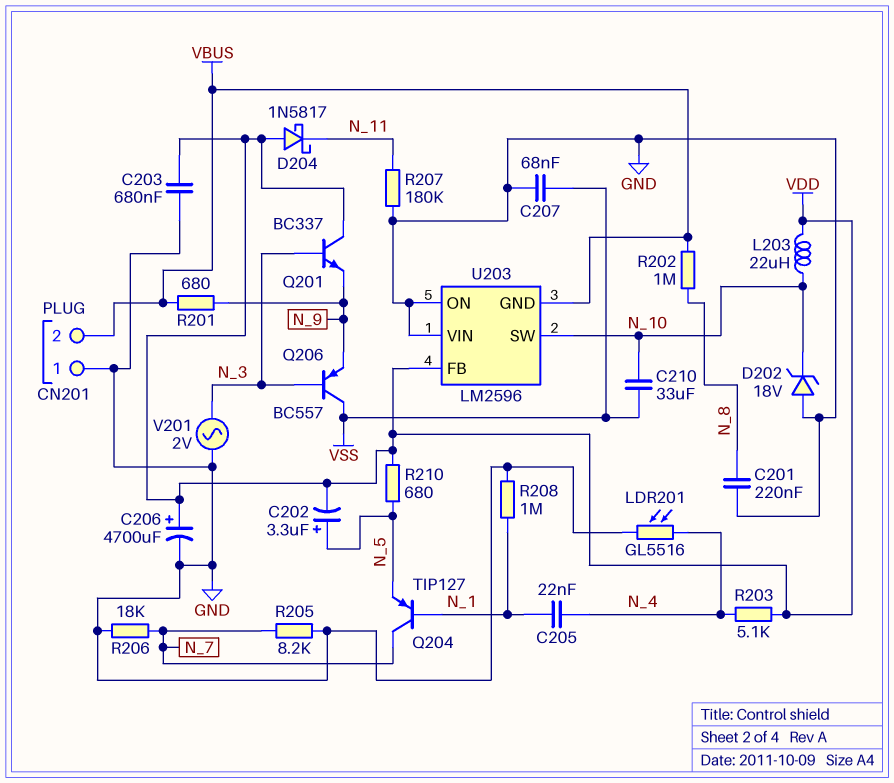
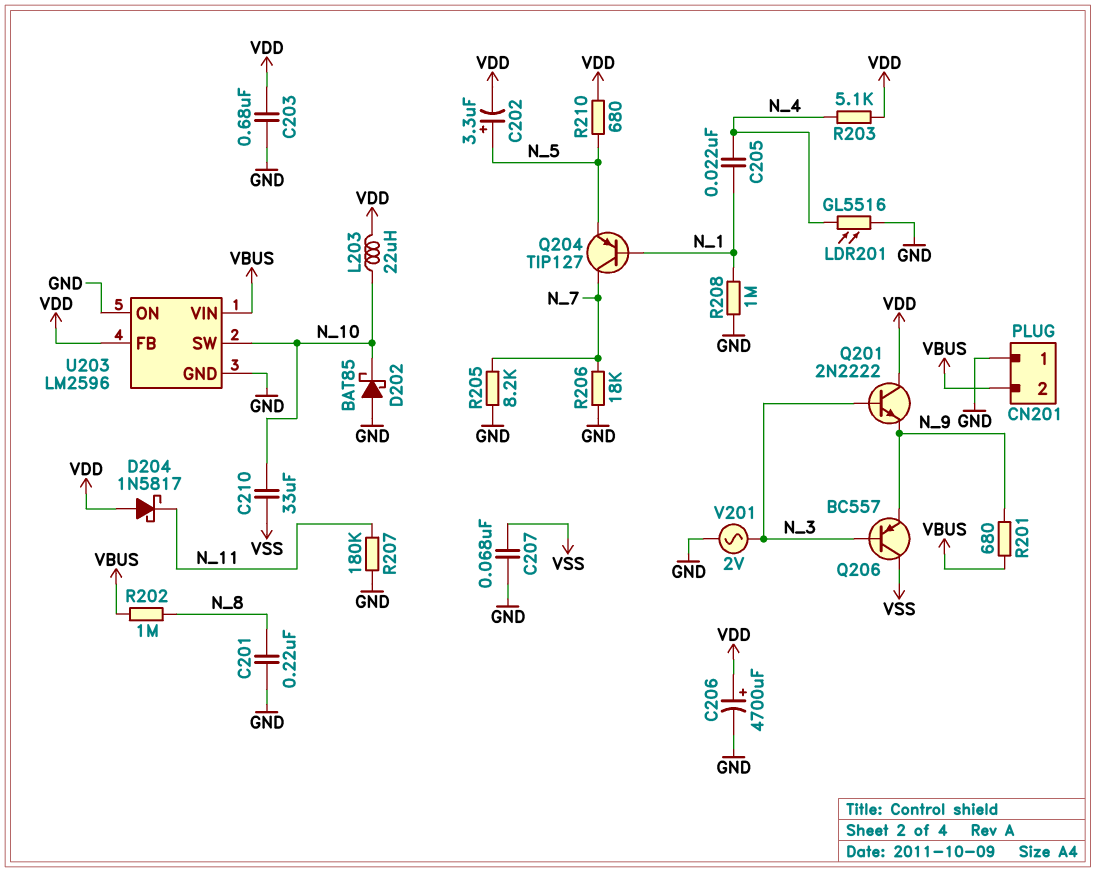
D202: zener 18V (A GND, K N_10) -> schottky BAT85 (A GND, K N_10)
Q201: NPN BC337 (B N_3, C VDD, E N_9) -> NPN 2N2222 (B N_3, C VDD, E N_9)
U203 pin GND: VBUS -> GND
U203 pin VIN: GND -> VBUS

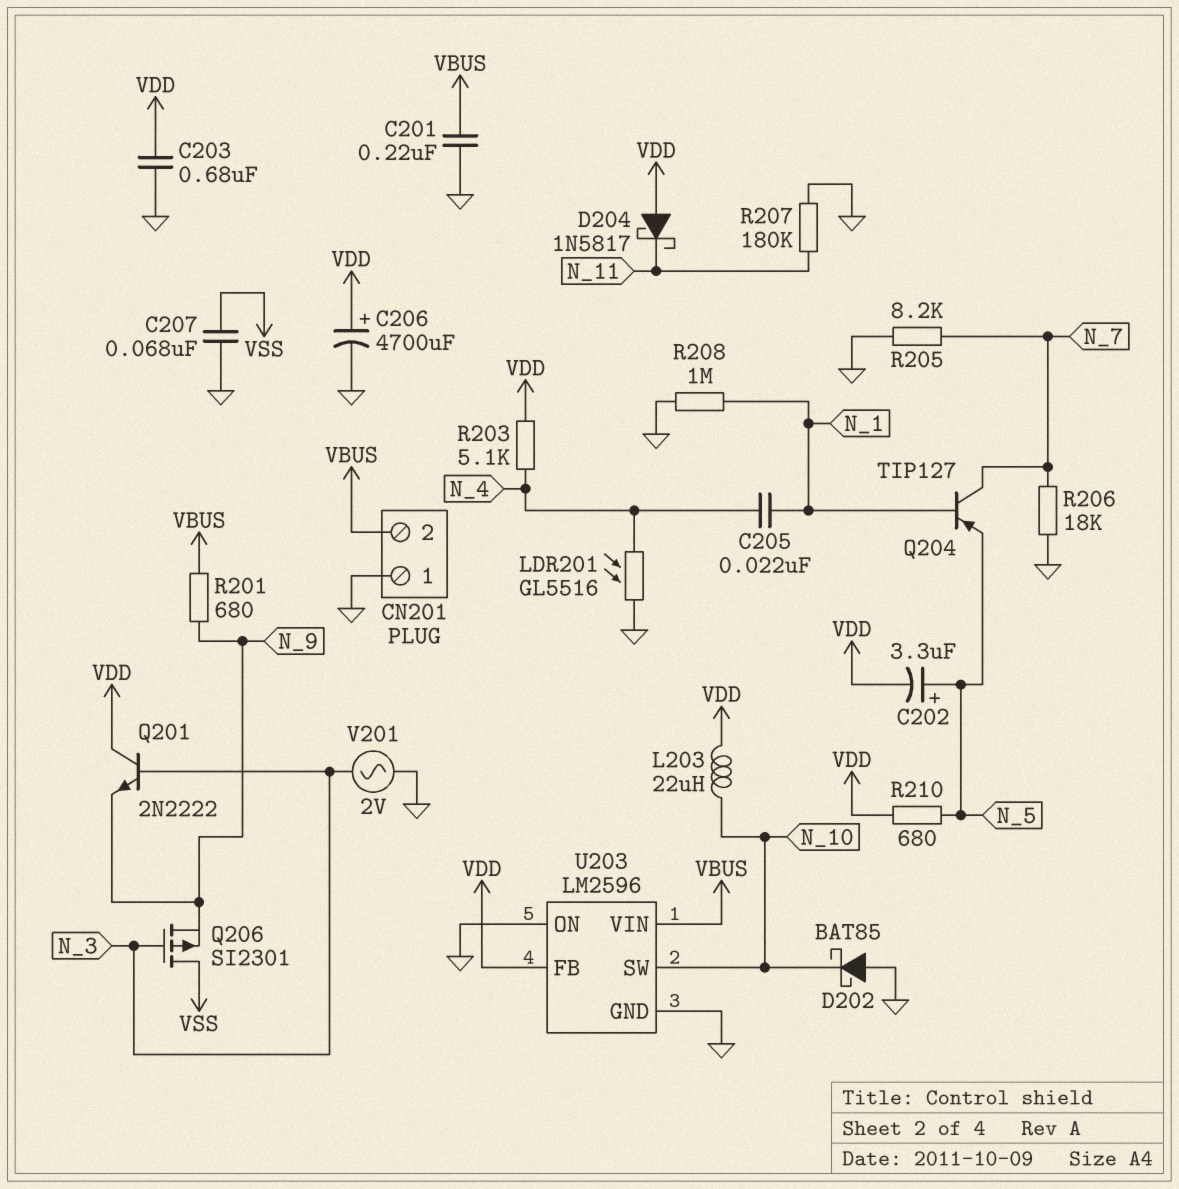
C201: 220nF (GND, N_8) -> 220nF (GND, VBUS)
C210: 33uF (N_10, VSS) -> none
Q206: PNP BC557 (B N_3, C VSS, E N_9) -> PMOS SI2301 (G N_3, D VSS, S N_9)
R202: 1M (N_8, VBUS) -> none

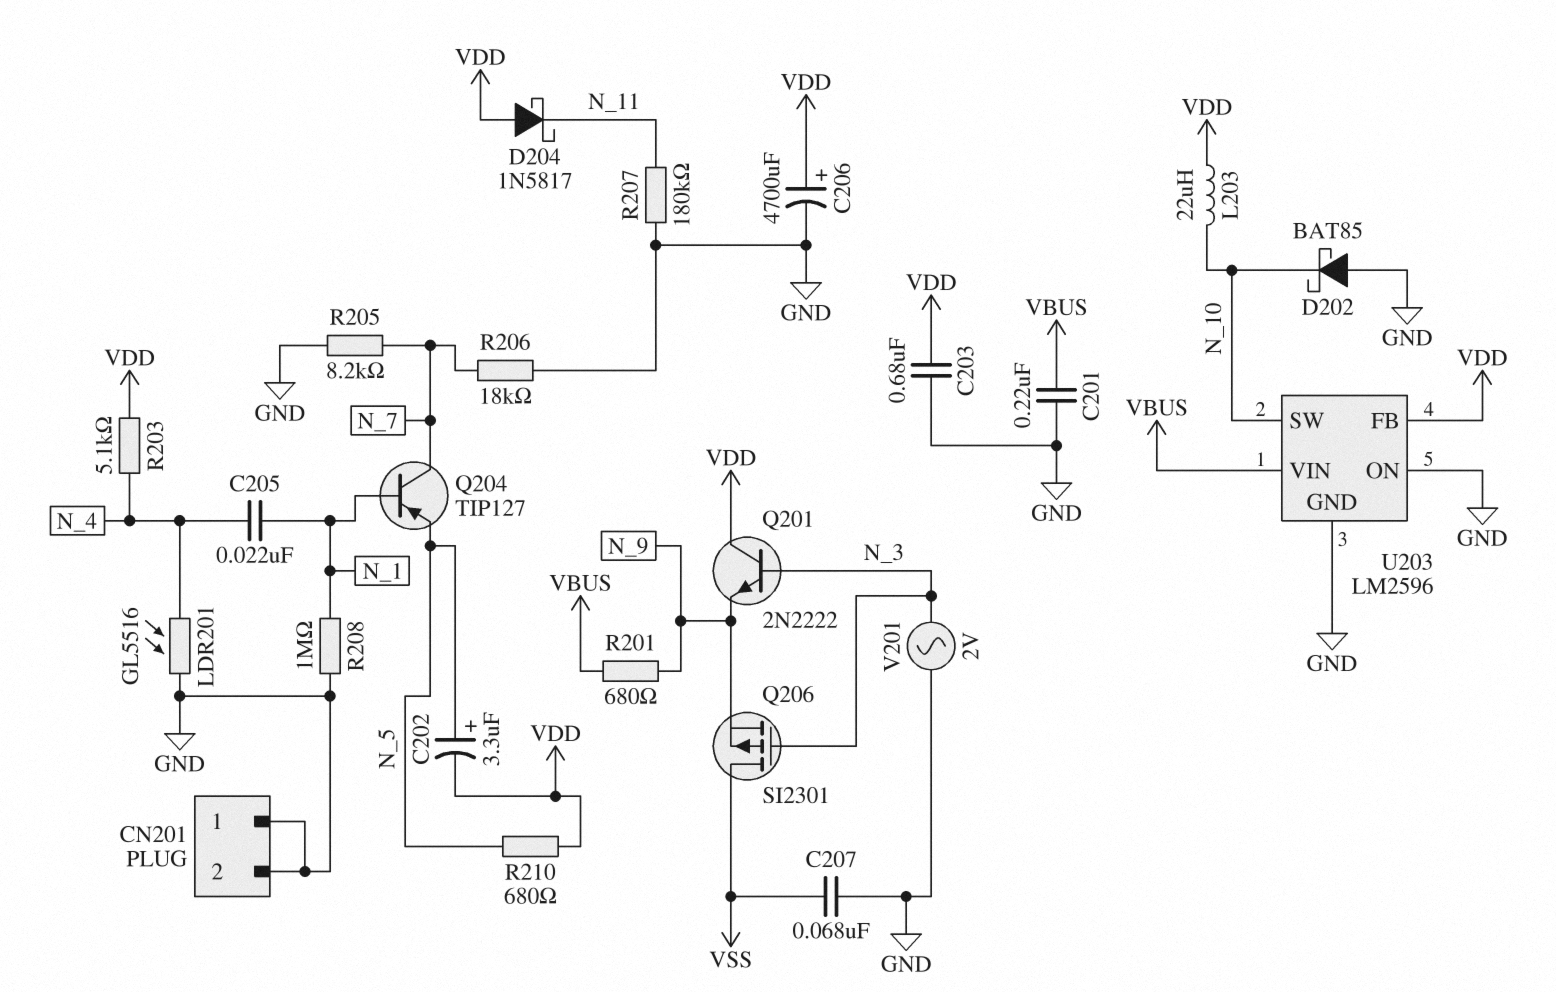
CN201 pin 2: VBUS -> GND

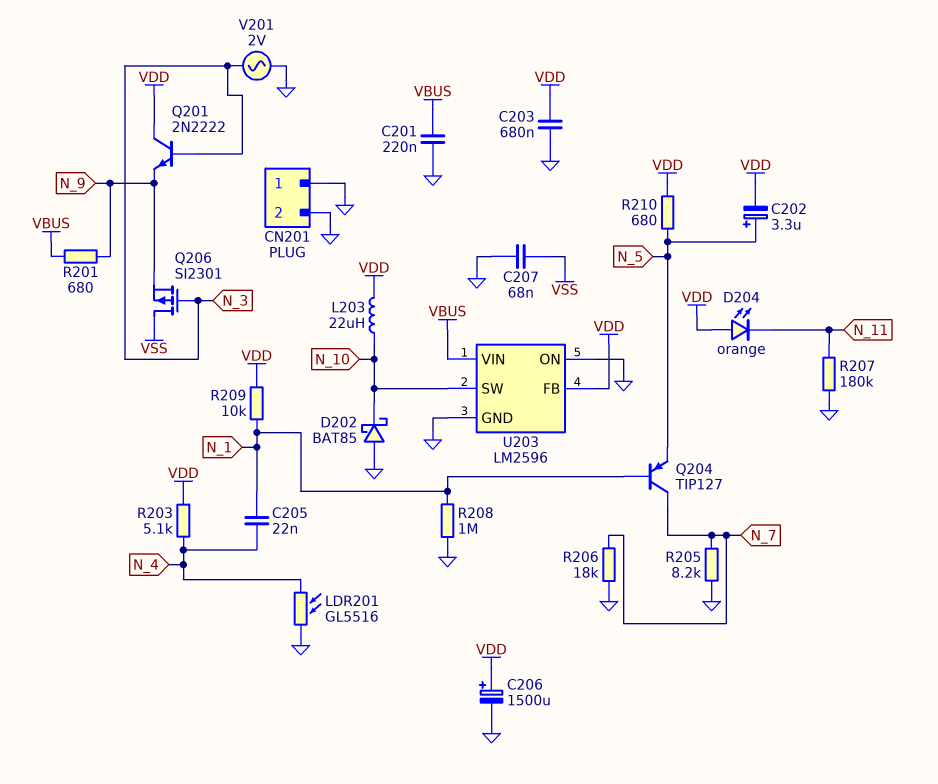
C206: 4700uF (plus VDD, minus GND) -> 1500uF (plus VDD, minus GND)
D204: schottky 1N5817 (A VDD, K N_11) -> LED orange (A VDD, K N_11)
R209: none -> 10k (N_1, VDD)

